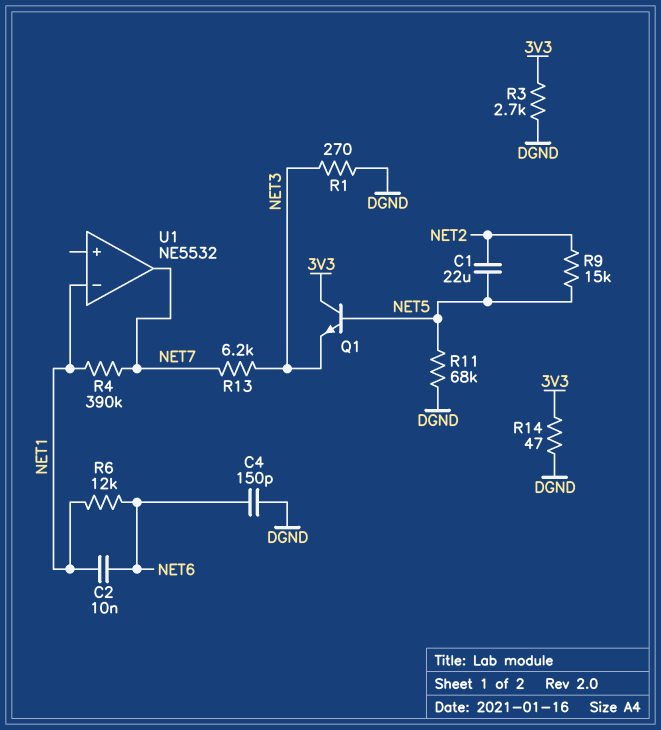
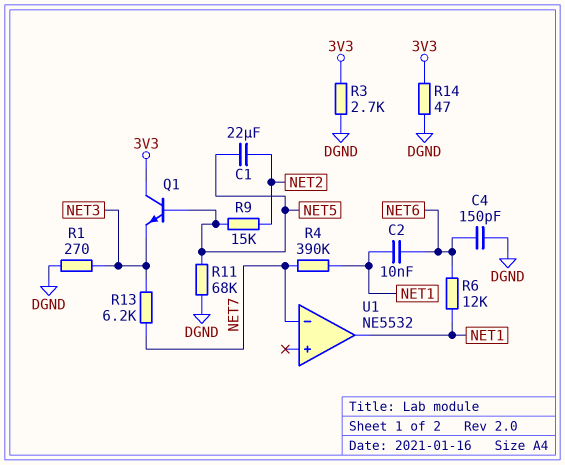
U1 pin in-: NET1 -> NET7
U1 pin out: NET7 -> NET1

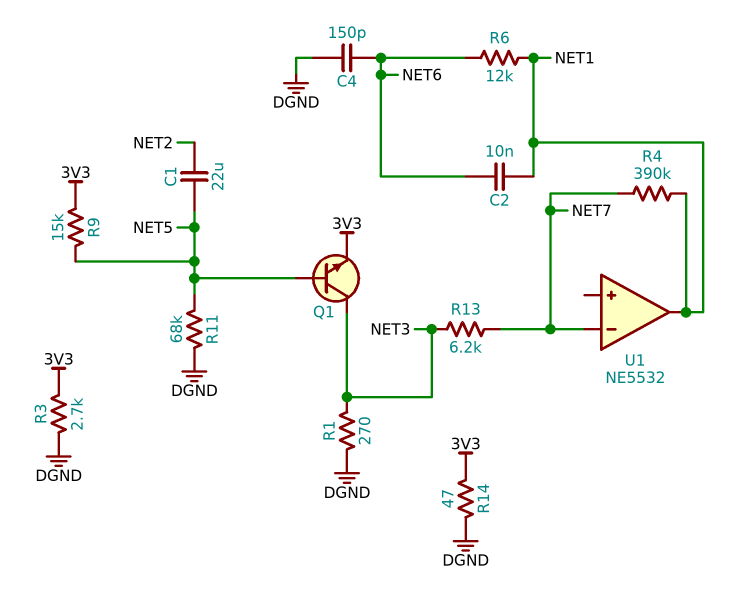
Q1: NPN (B NET5, C 3V3, E NET3) -> NPN (B NET5, C NET3, E 3V3)
R9: 15k (NET2, NET5) -> 15k (3V3, NET5)

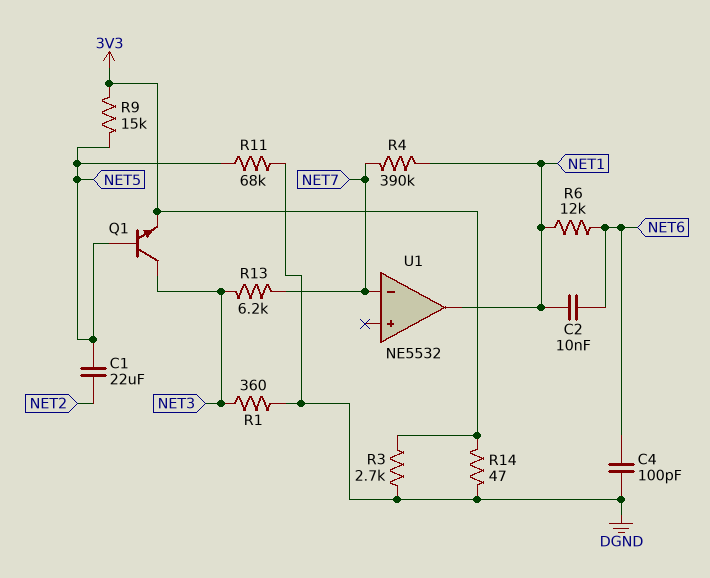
C4: 150pF (DGND, NET6) -> 100pF (DGND, NET6)
R1: 270 (DGND, NET3) -> 360 (DGND, NET3)

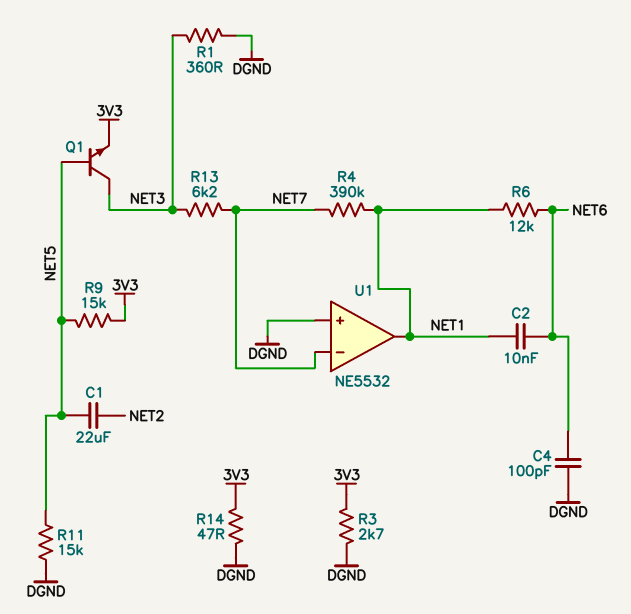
R11: 68k (DGND, NET5) -> 15k (DGND, NET5)
U1 pin in+: none -> DGND

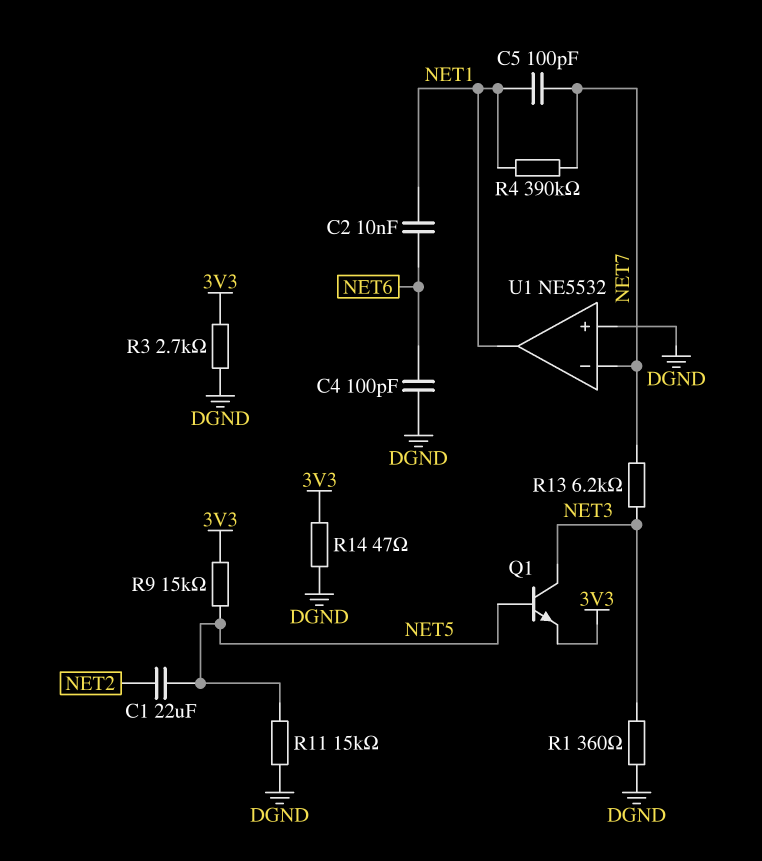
C5: none -> 100pF (NET1, NET7)
R6: 12k (NET1, NET6) -> none

